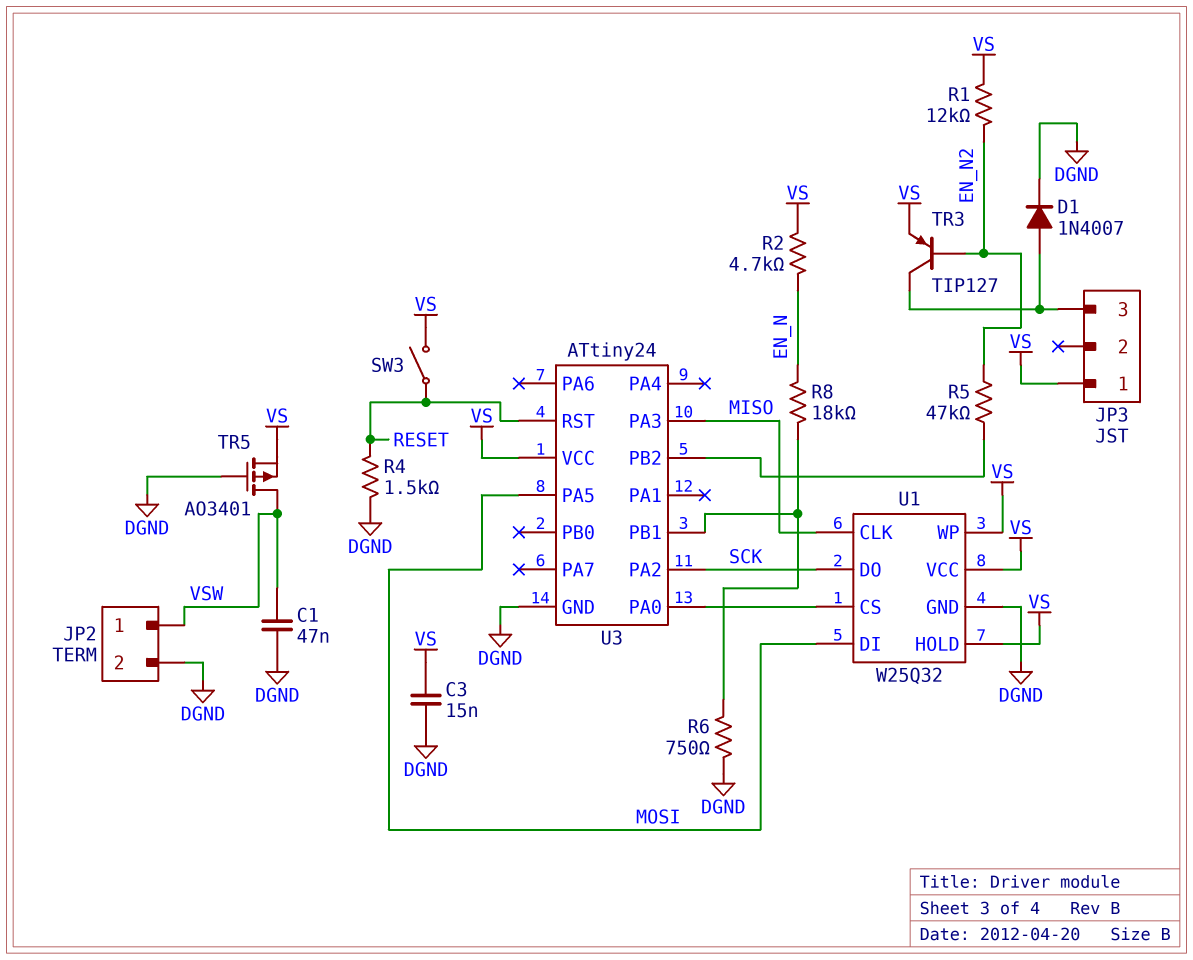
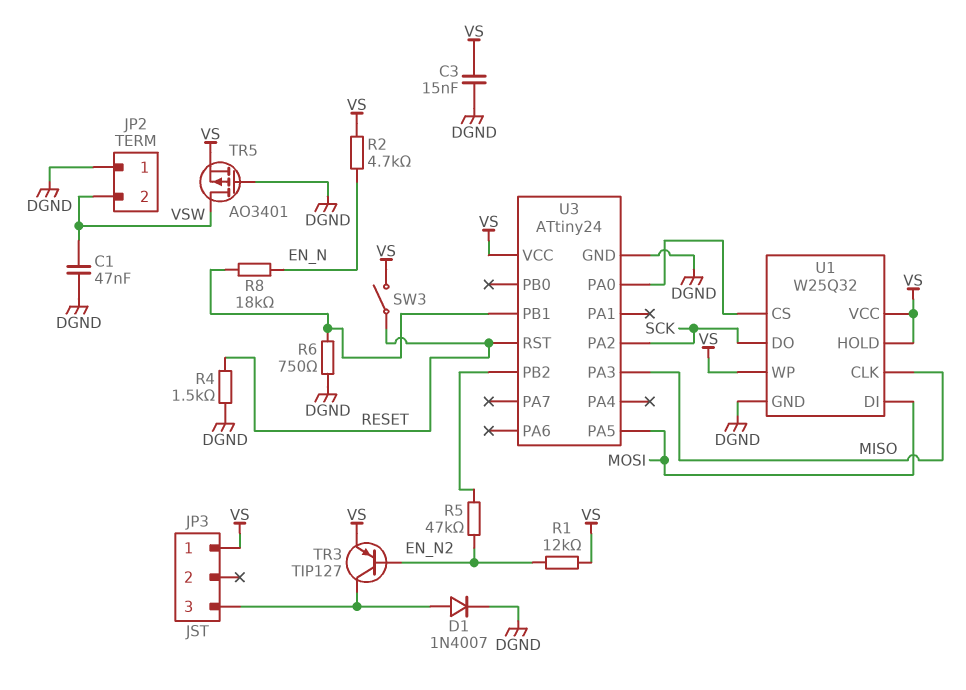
JP2 pin 1: VSW -> DGND
JP2 pin 2: DGND -> VSW

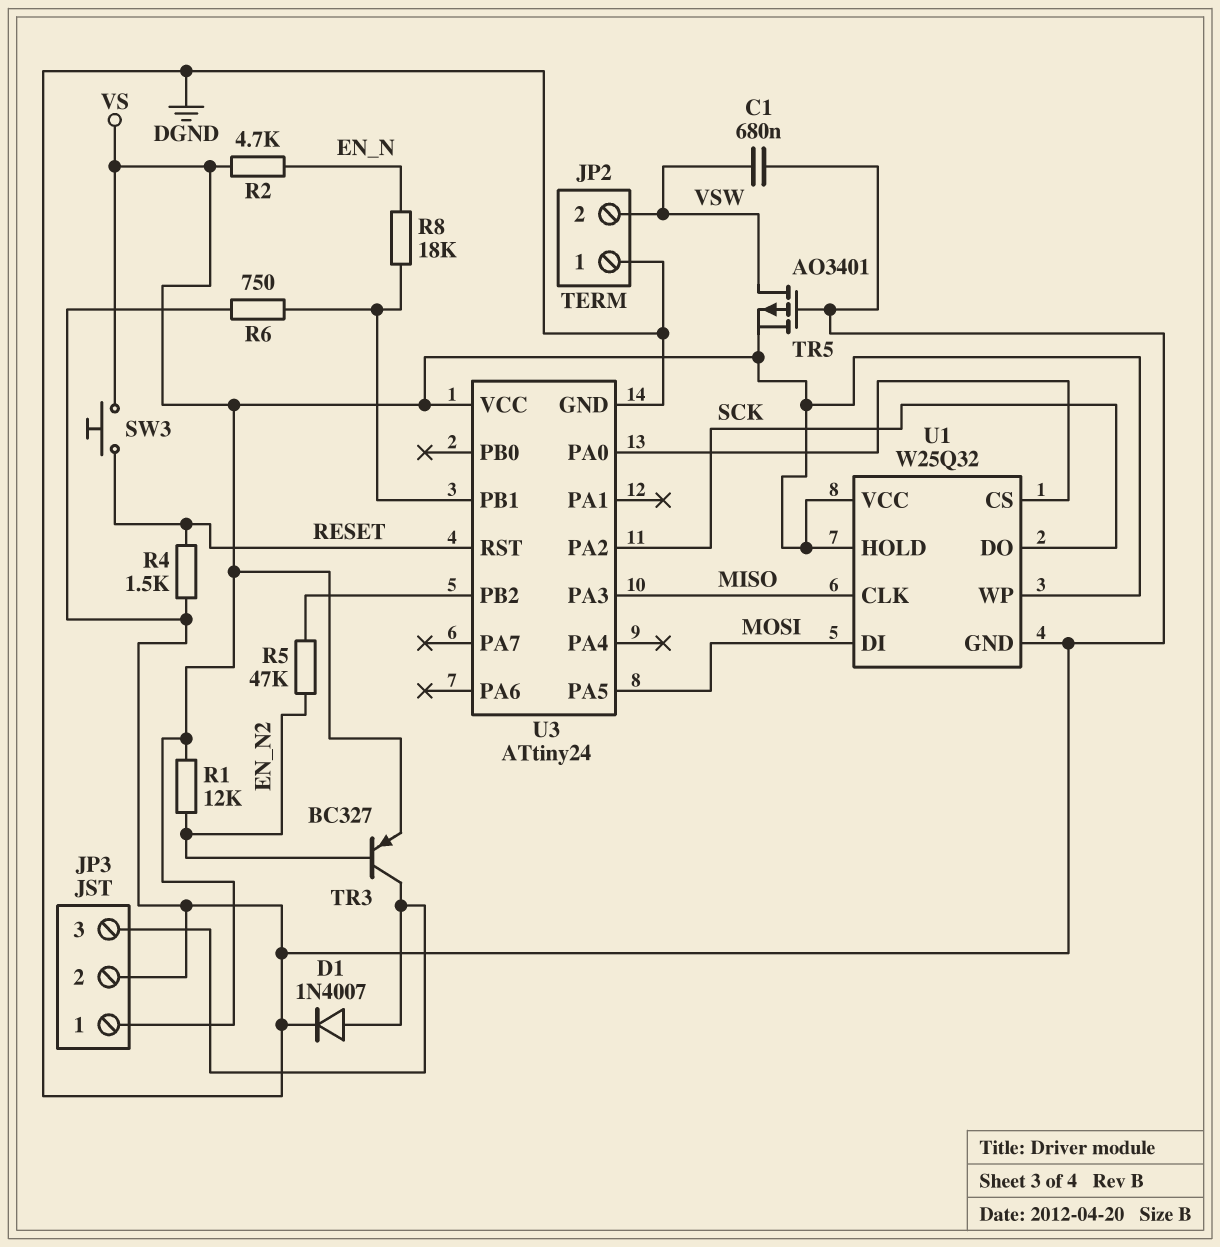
C1: 47nF (DGND, VSW) -> 680nF (DGND, VSW)
C3: 15nF (DGND, VS) -> none
JP3 pin 2: none -> DGND
SW3: switch (RESET, VS) -> button (RESET, VS)
TR3: PNP TIP127 (B EN_N2, C JP3/3, E VS) -> PNP BC327 (B EN_N2, C JP3/3, E VS)

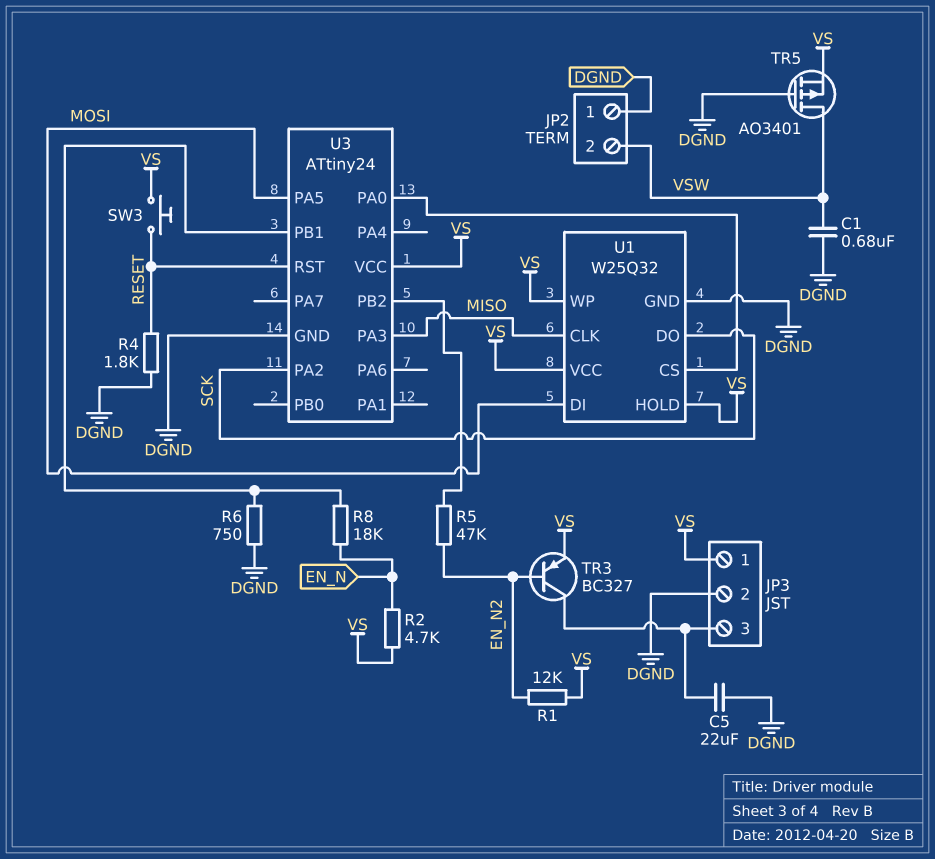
C5: none -> 22uF (DGND, JP3/3)
D1: diode 1N4007 (A JP3/3, K DGND) -> none
R4: 1.5k (DGND, RESET) -> 1.8k (DGND, RESET)

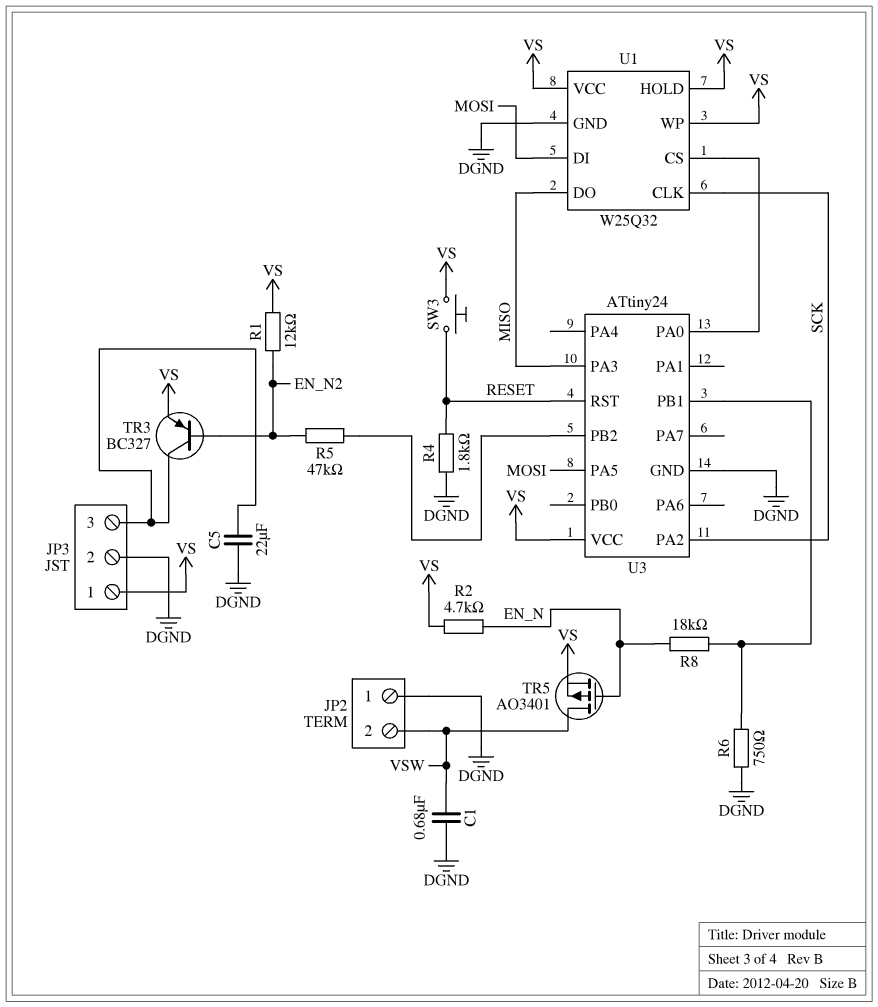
TR5: PMOS AO3401 (G DGND, D VSW, S VS) -> PMOS AO3401 (G EN_N, D VSW, S VS)
U1 pin CLK: MISO -> SCK
U1 pin DO: SCK -> MISO

